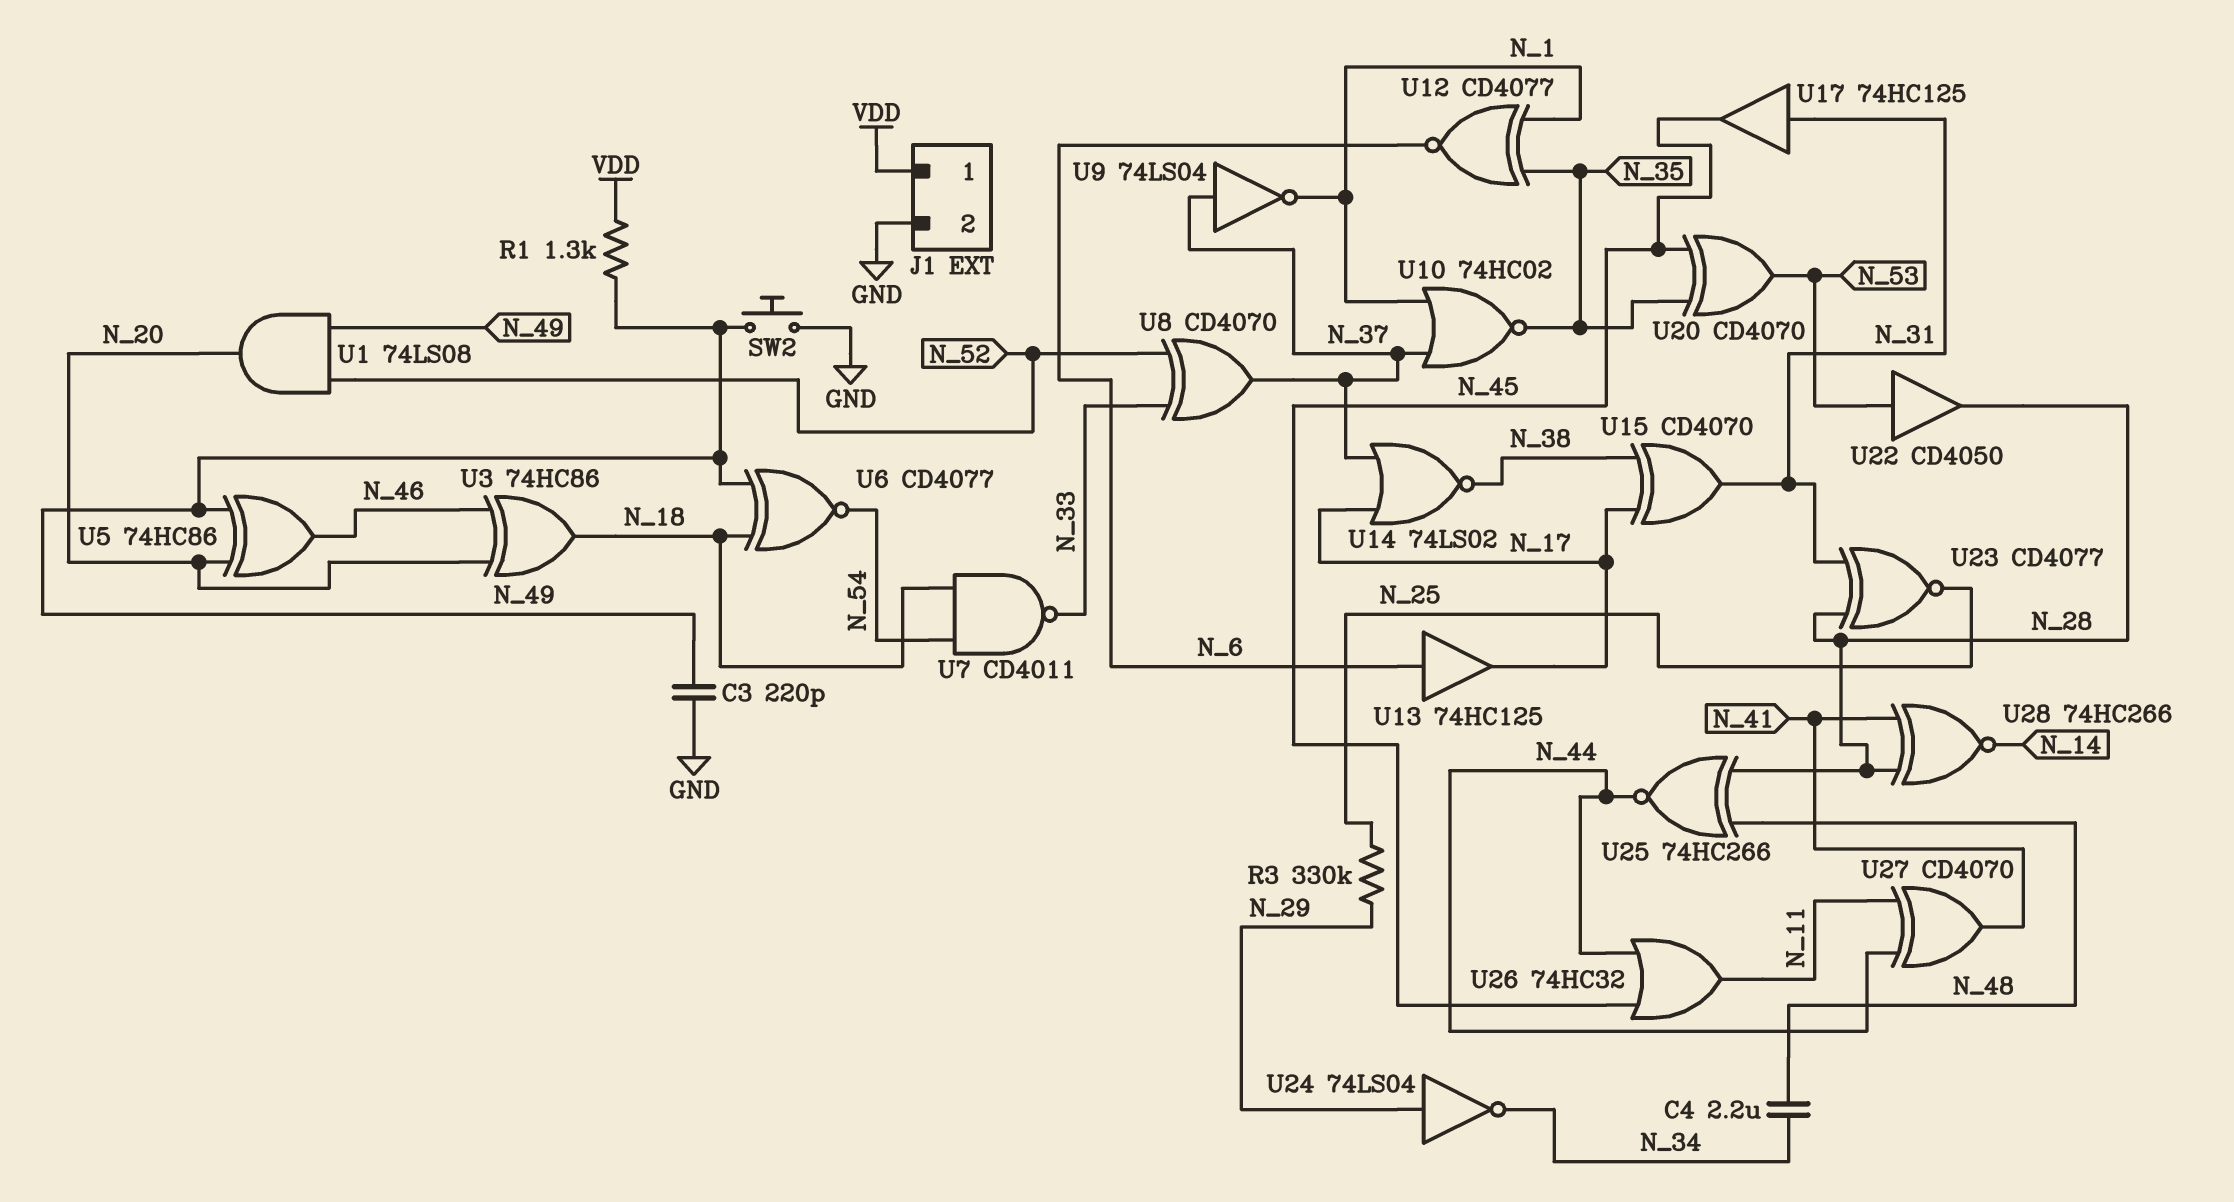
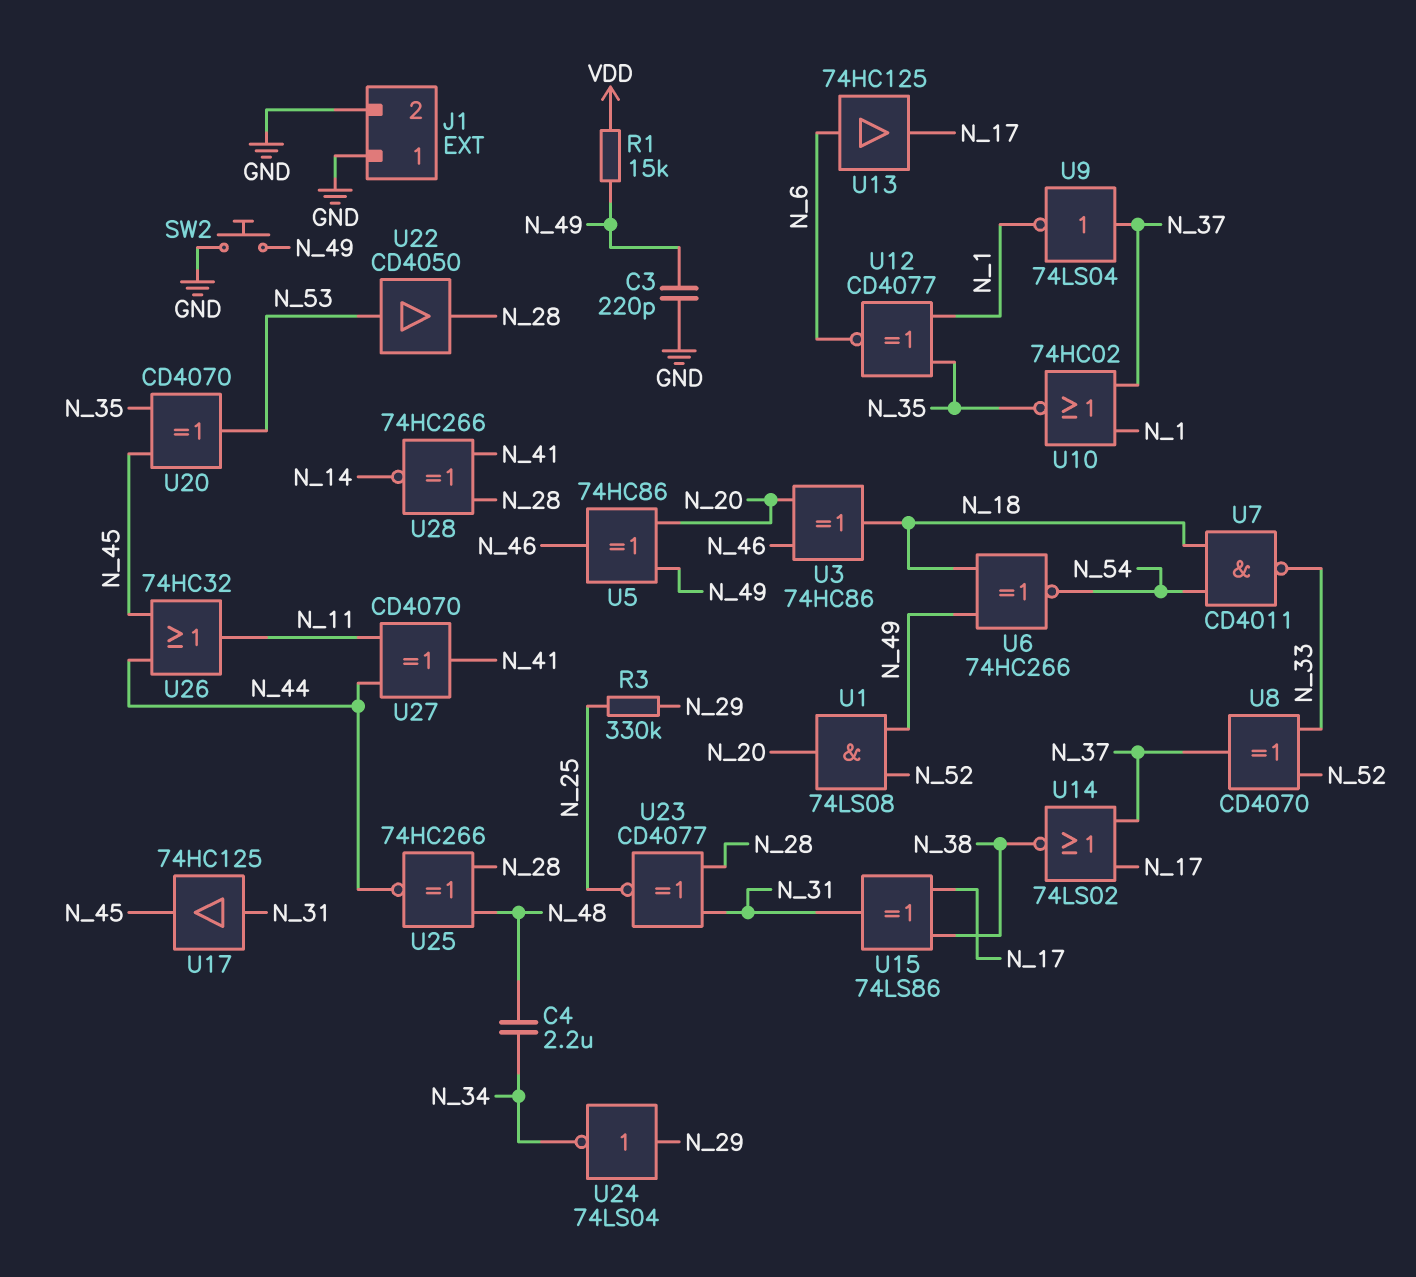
J1 pin 1: VDD -> GND
R1: 1.3k (N_49, VDD) -> 15k (N_49, VDD)
U6: XNOR CD4077 (in N_18, in N_49, out N_54) -> XNOR 74HC266 (in N_18, in N_49, out N_54)
U15: XOR CD4070 (in N_17, in N_38, out N_31) -> XOR 74LS86 (in N_17, in N_38, out N_31)

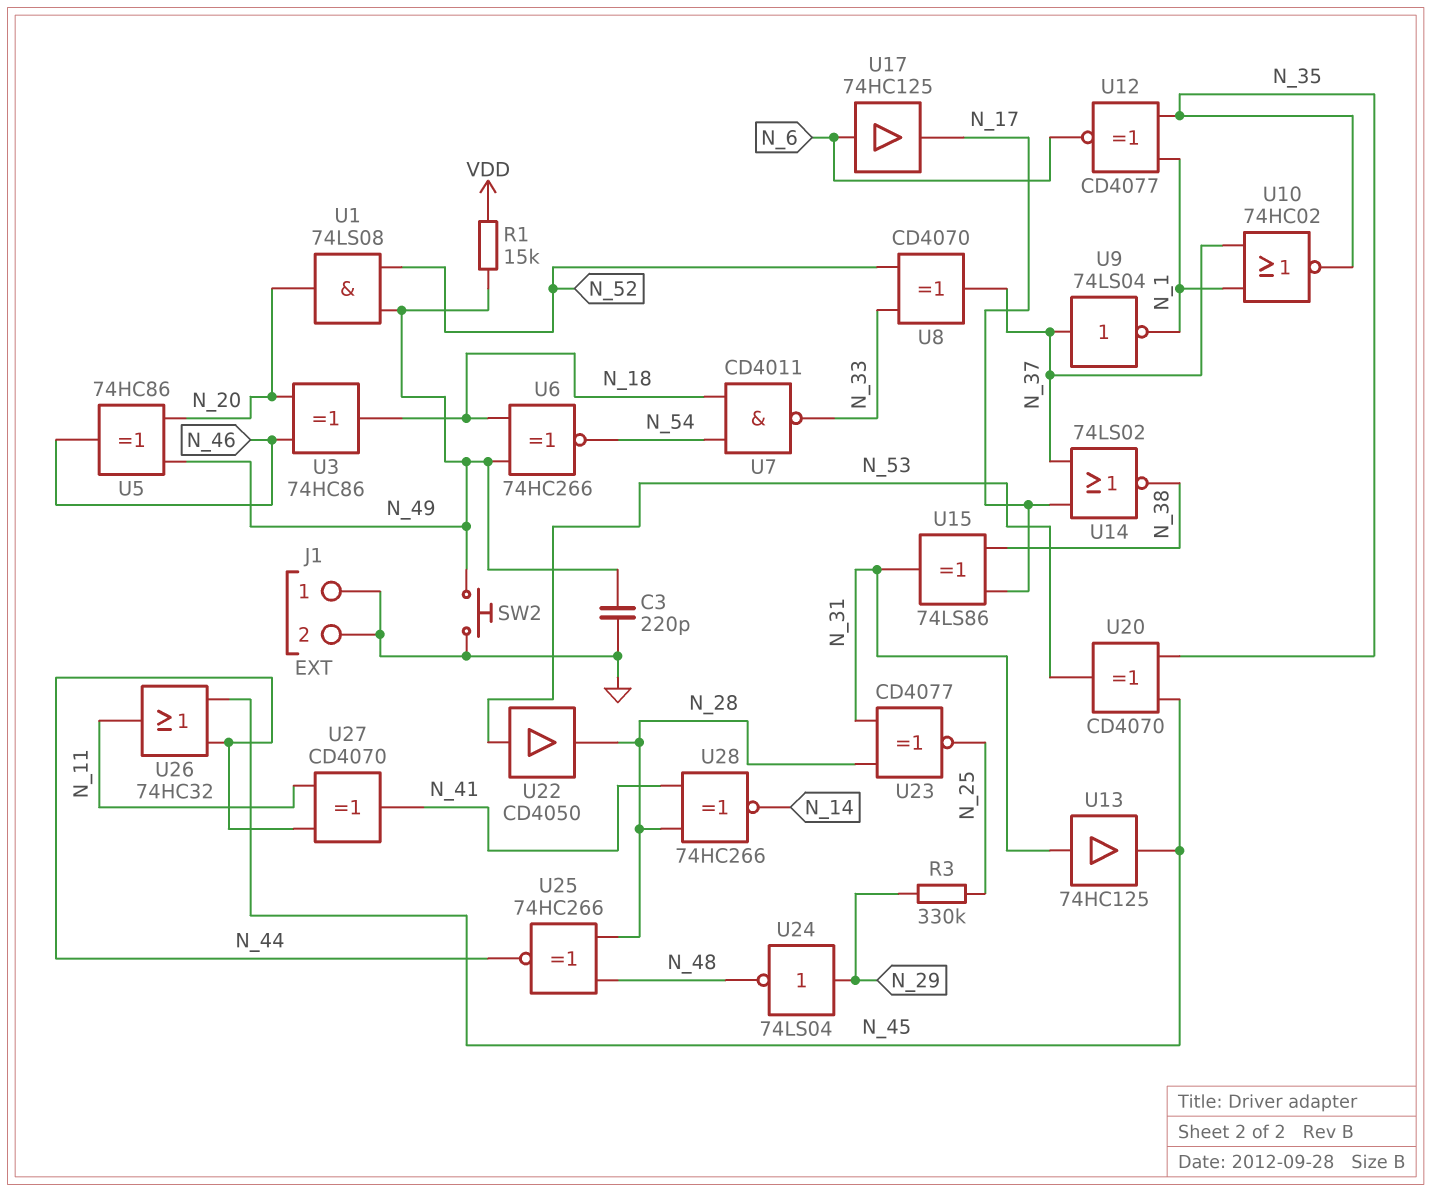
C4: 2.2uF (N_34, N_48) -> none
U13: buffer 74HC125 (in N_6, out N_17) -> buffer 74HC125 (in N_31, out N_45)
U17: buffer 74HC125 (in N_31, out N_45) -> buffer 74HC125 (in N_6, out N_17)
U24: NOT 74LS04 (in N_29, out N_34) -> NOT 74LS04 (in N_29, out N_48)

